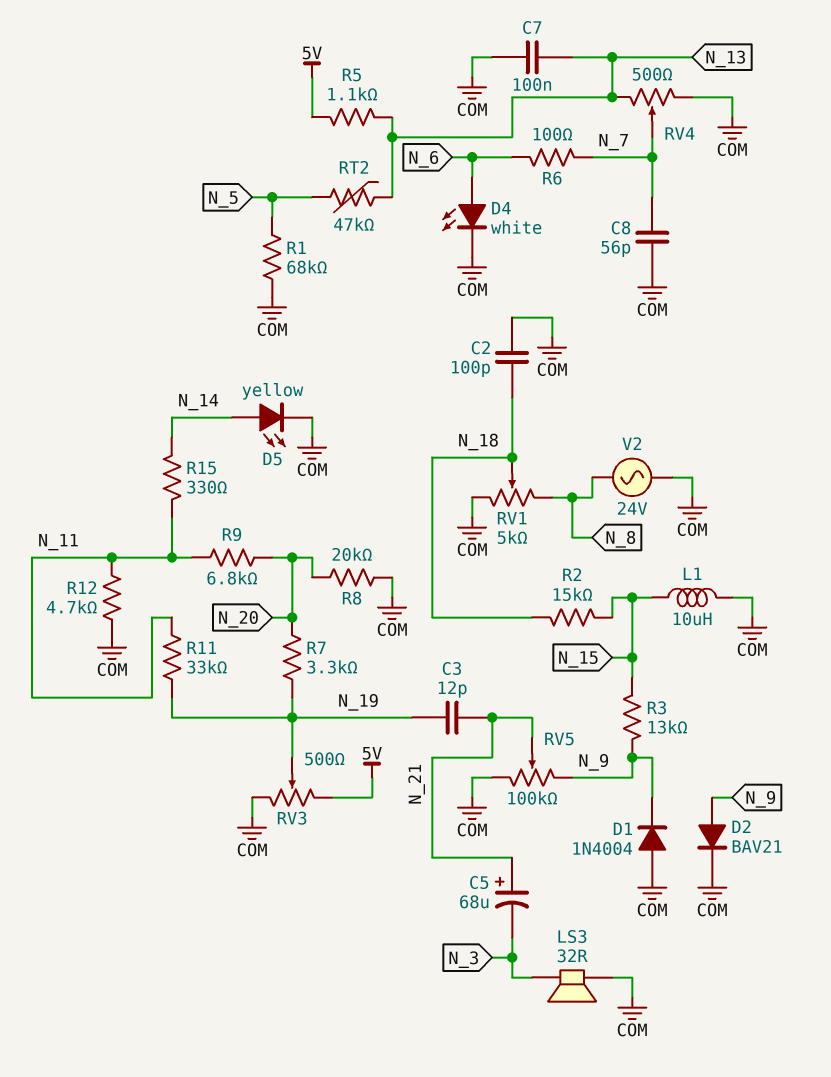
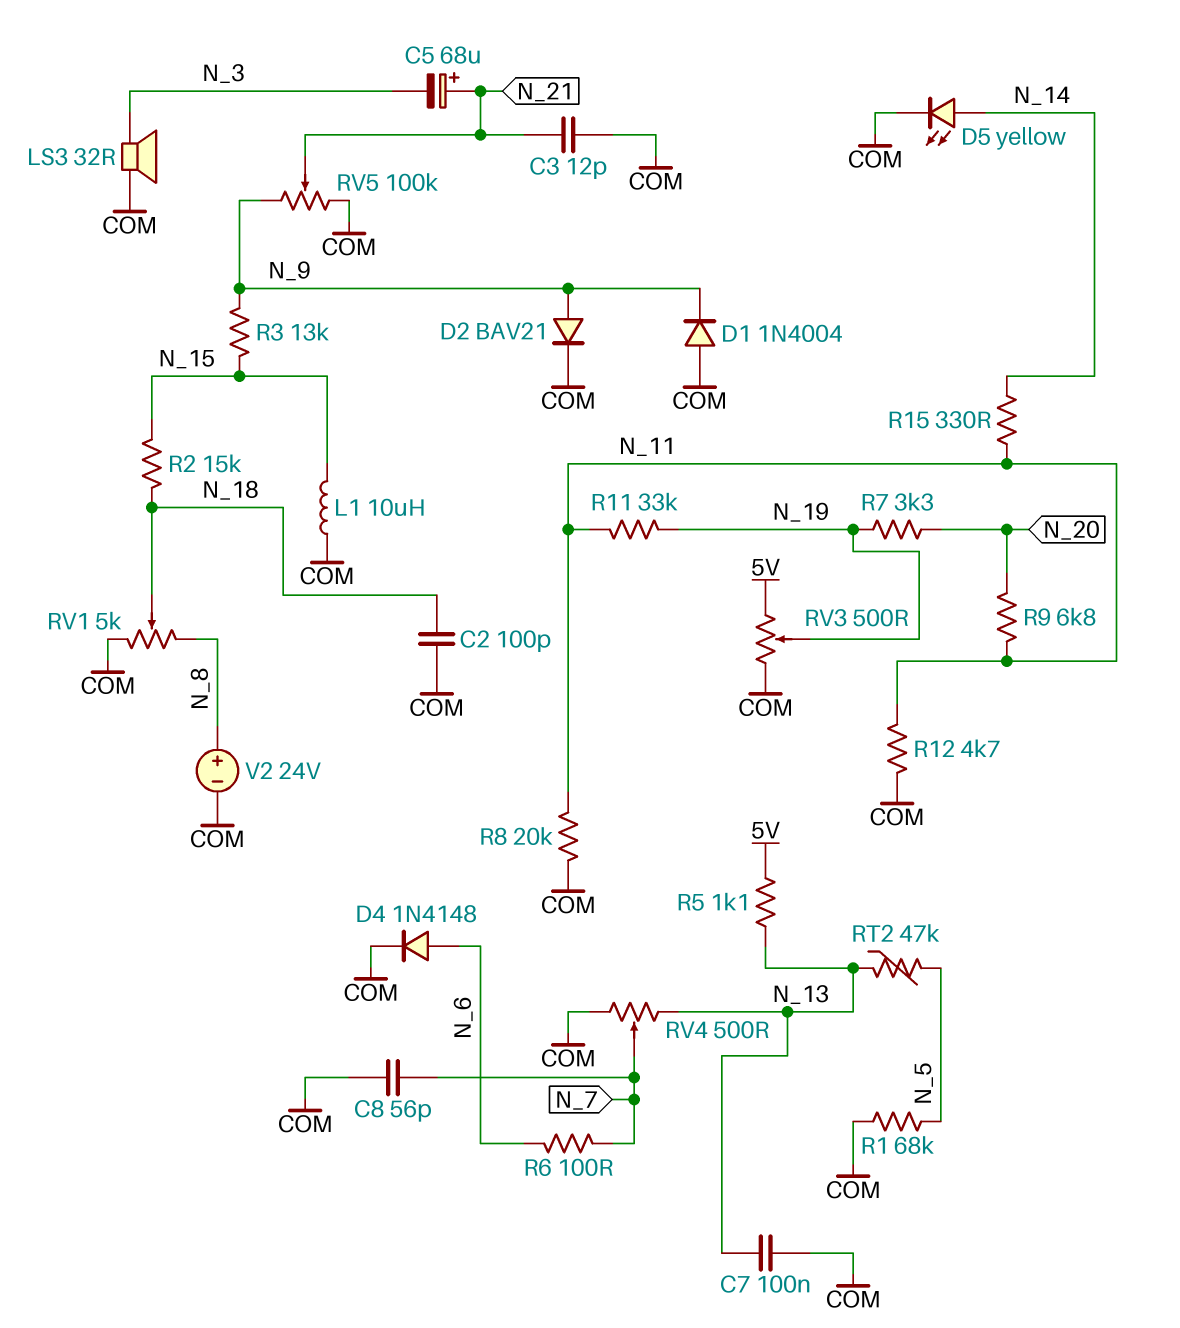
C3: 12pF (N_19, N_21) -> 12pF (COM, N_21)
D4: LED white (A N_6, K COM) -> diode 1N4148 (A N_6, K COM)
R8: 20k (COM, N_20) -> 20k (COM, N_11)
V2: AC 24V (COM, N_8) -> 24V (plus N_8, minus COM)

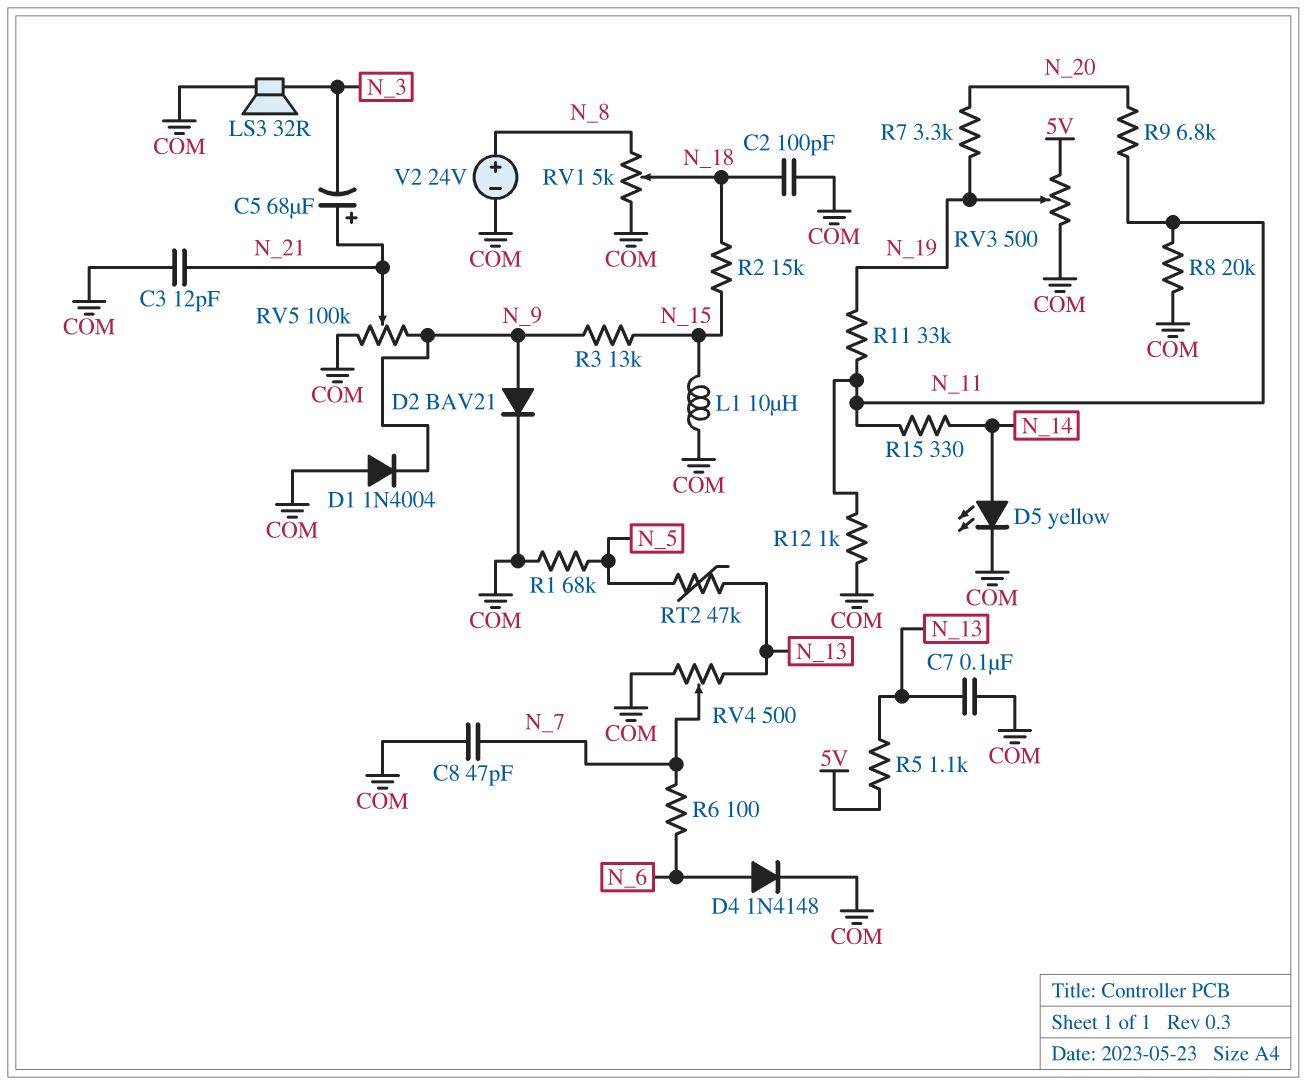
C8: 56pF (COM, N_7) -> 47pF (COM, N_7)
R12: 4.7k (COM, N_11) -> 1k (COM, N_11)

